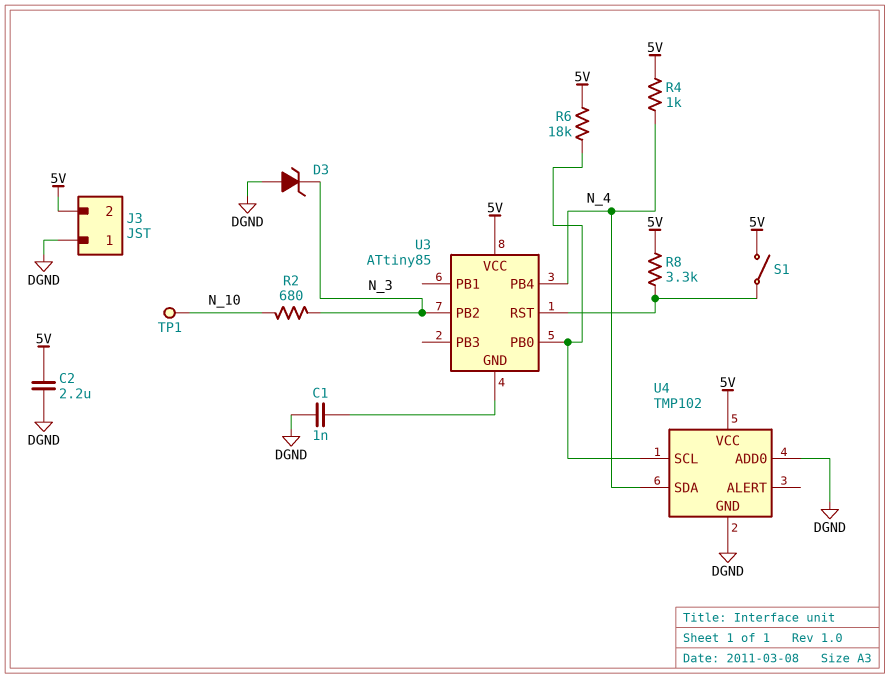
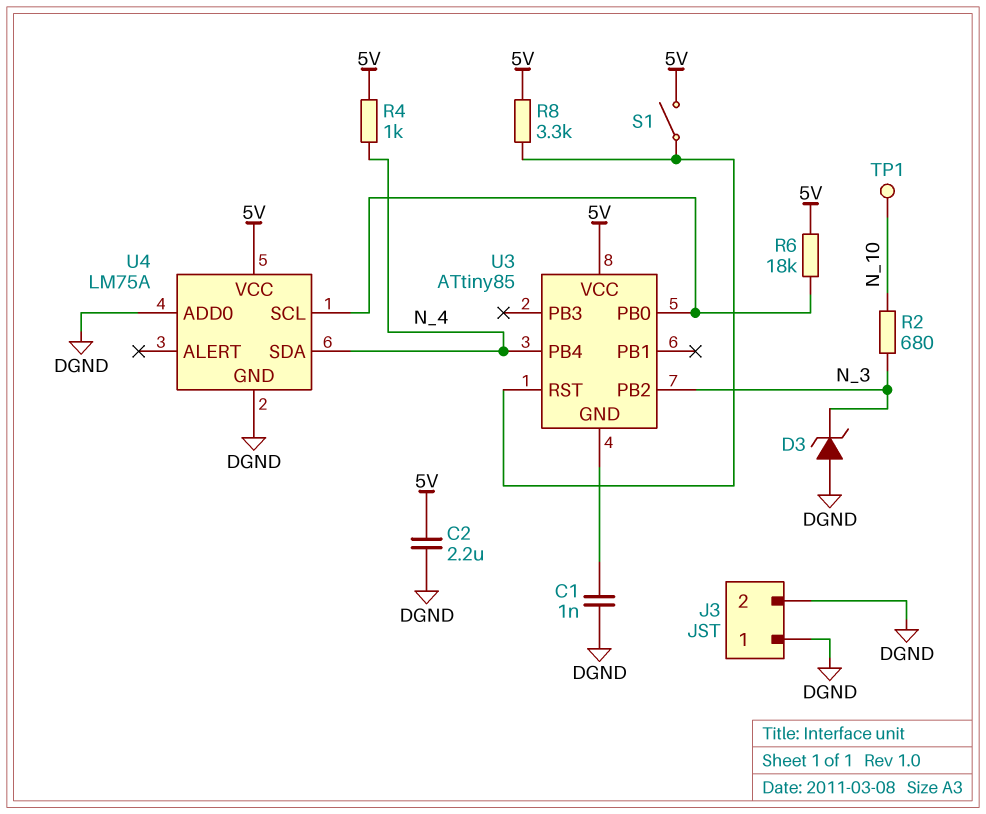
J3 pin 2: 5V -> DGND
U4: TMP102 -> LM75A

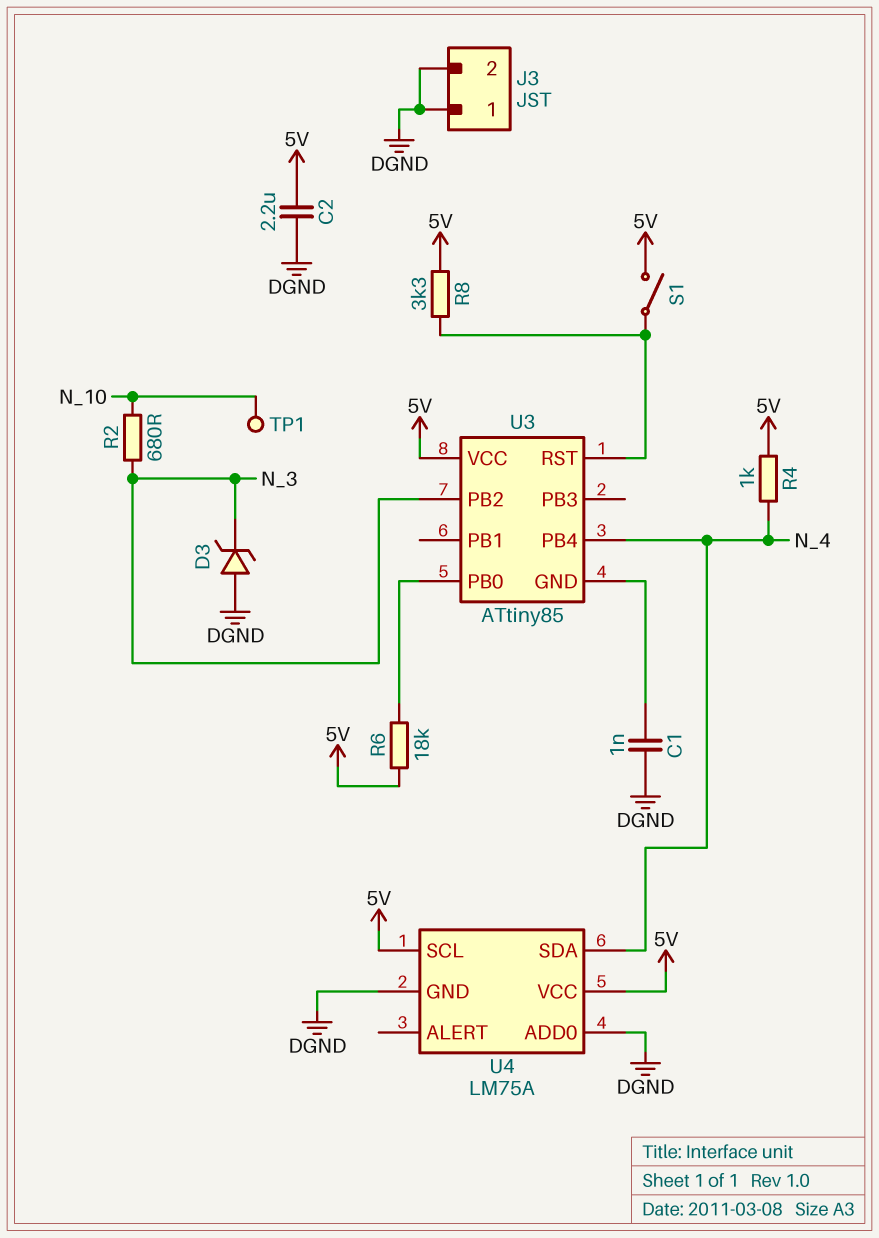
U4 pin SCL: U3/PB0 -> 5V

